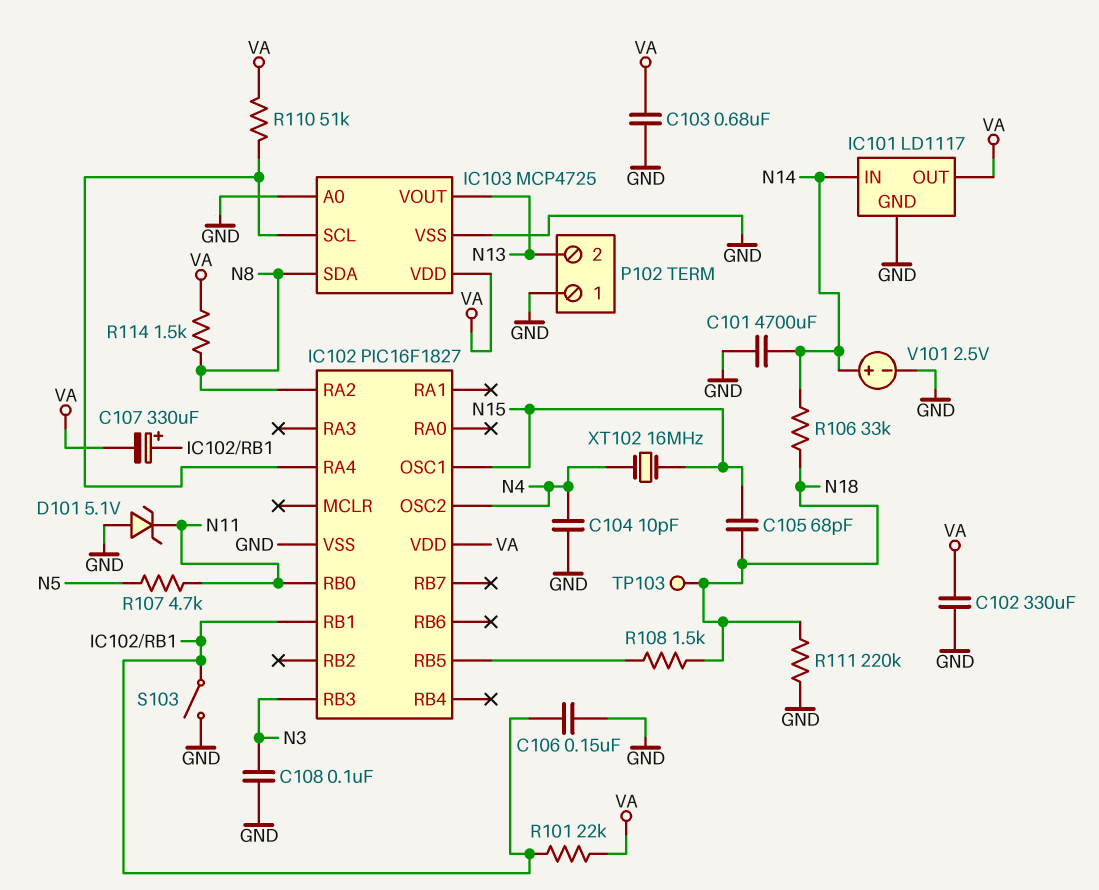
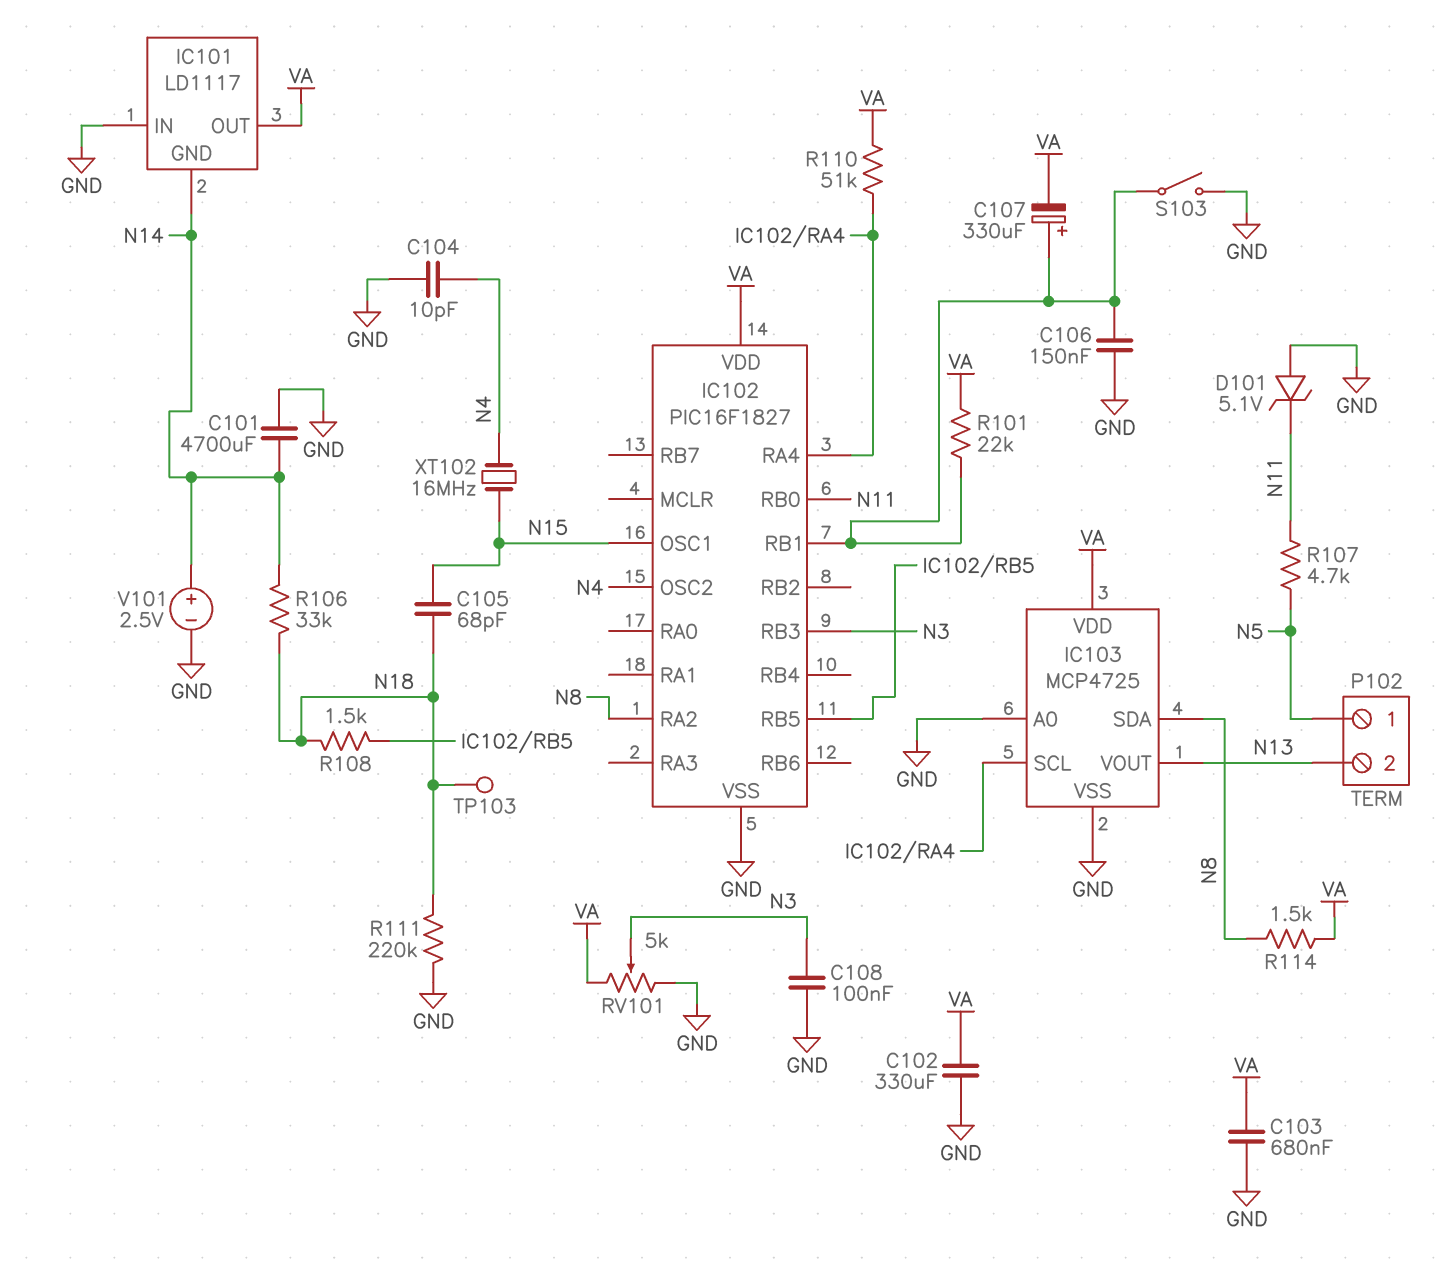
IC101 pin GND: GND -> N14
IC101 pin IN: N14 -> GND
P102 pin 1: GND -> N5
RV101: none -> 5k (GND, VA, wiper N3)

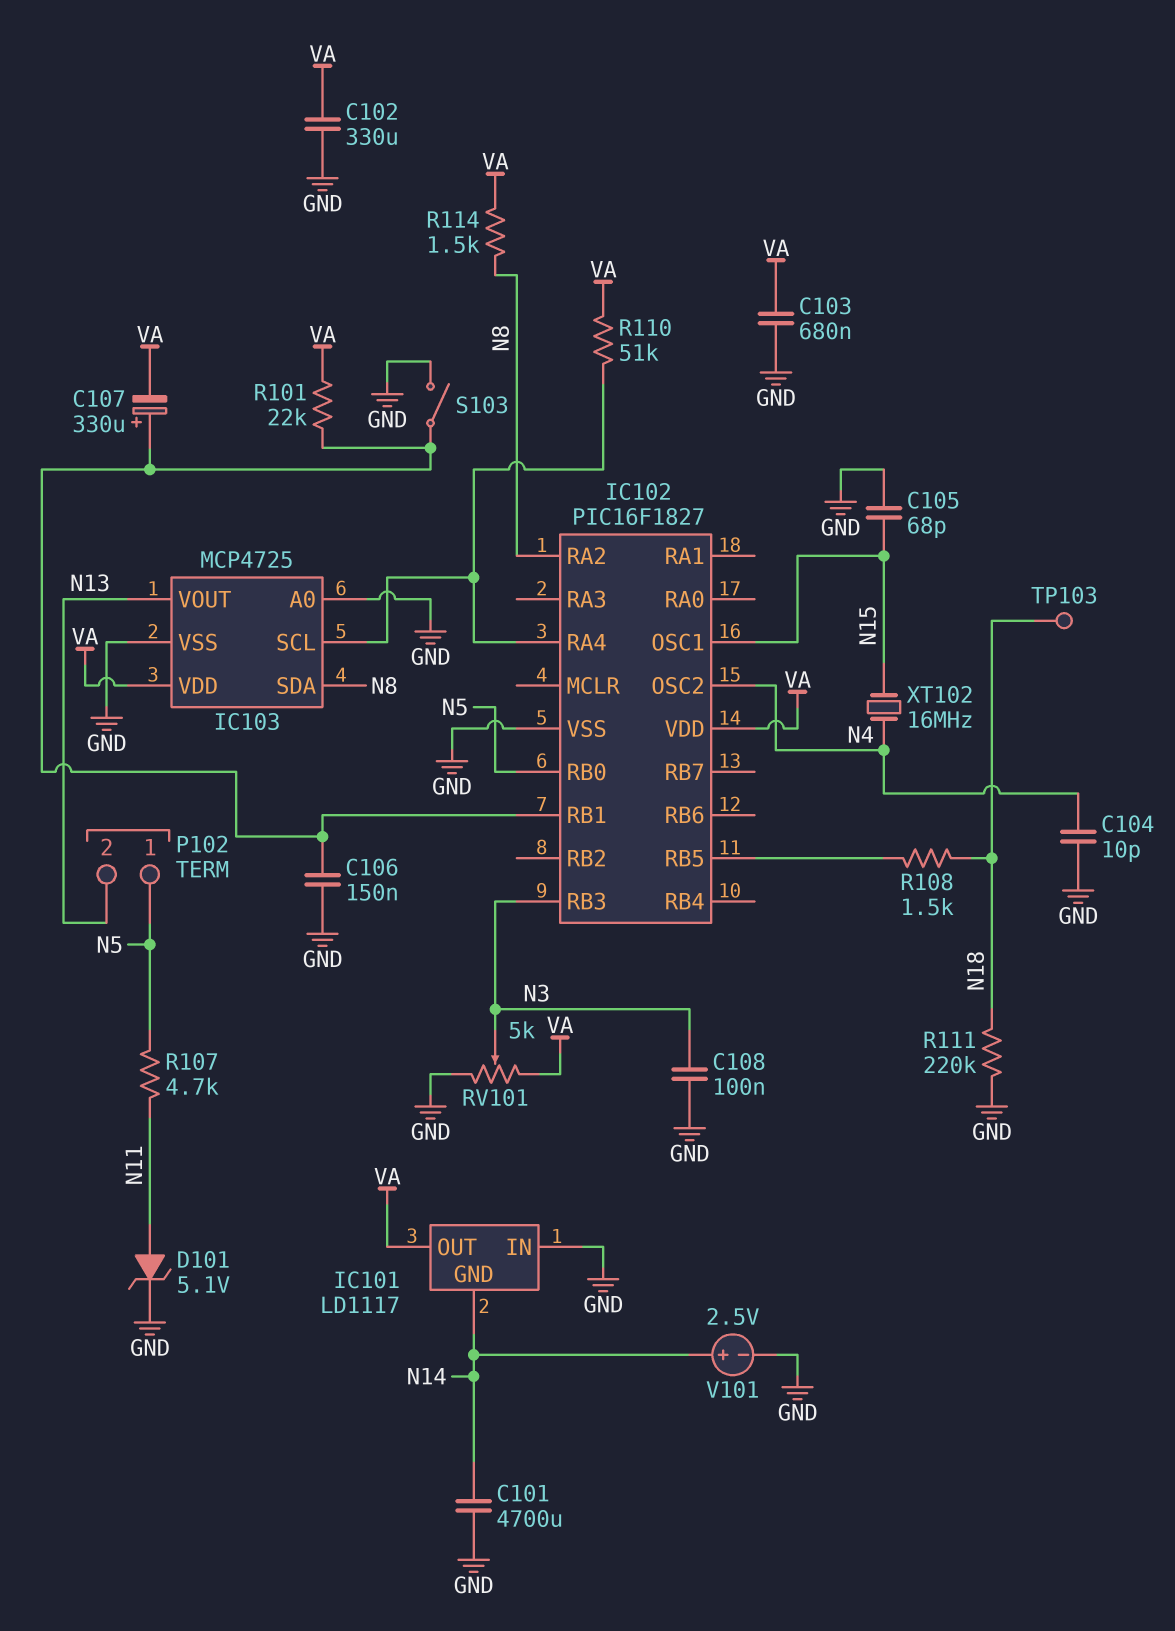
C105: 68pF (N15, N18) -> 68pF (GND, N15)
D101: zener 5.1V (A GND, K N11) -> zener 5.1V (A N11, K GND)
IC102 pin RB0: N11 -> N5
R106: 33k (N14, N18) -> none

